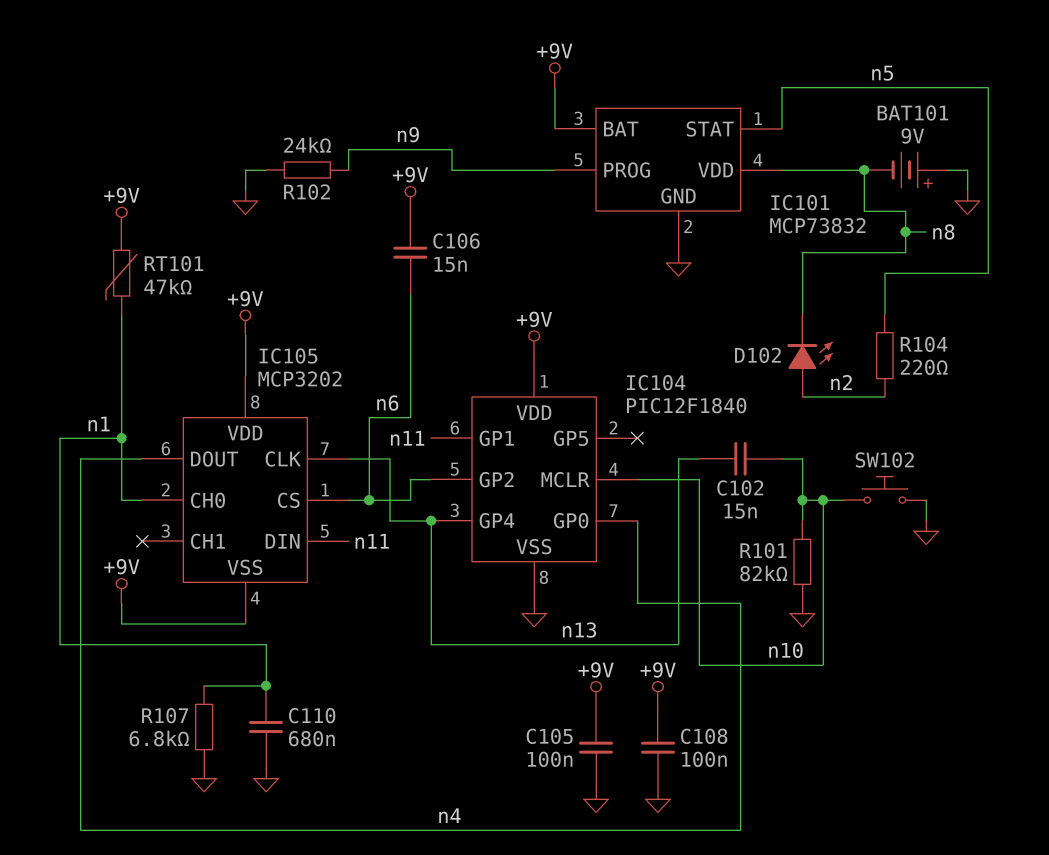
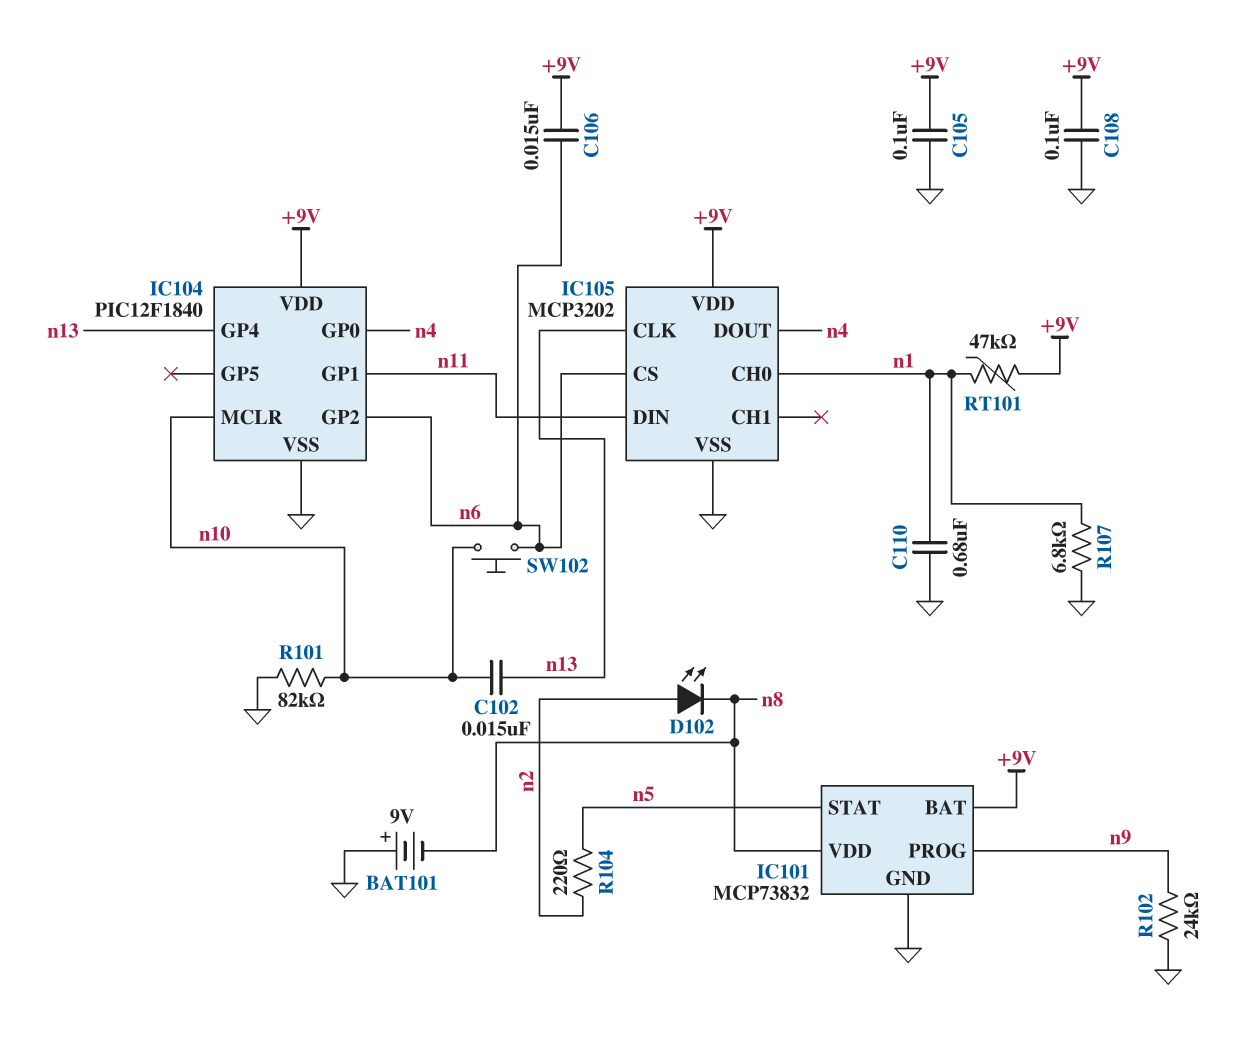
IC105 pin VSS: +9V -> GND
SW102: button (GND, n10) -> button (n6, n10)

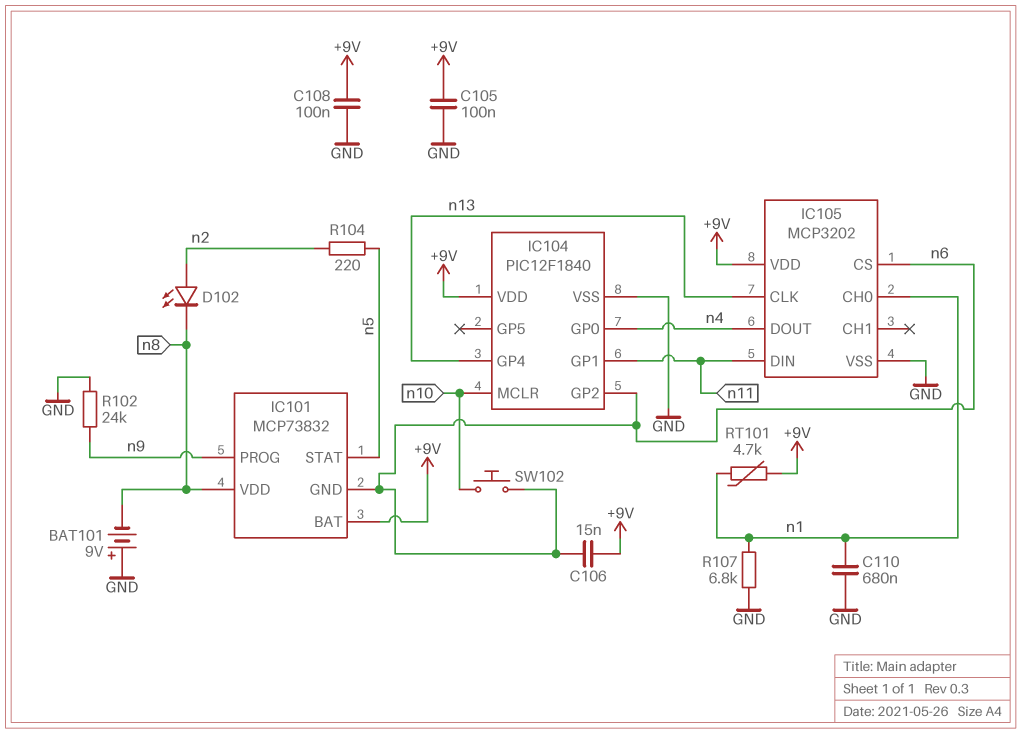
C102: 15nF (n10, n13) -> none
IC101 pin GND: GND -> n6
R101: 82k (GND, n10) -> none
RT101: 47k (+9V, n1) -> 4.7k (+9V, n1)

